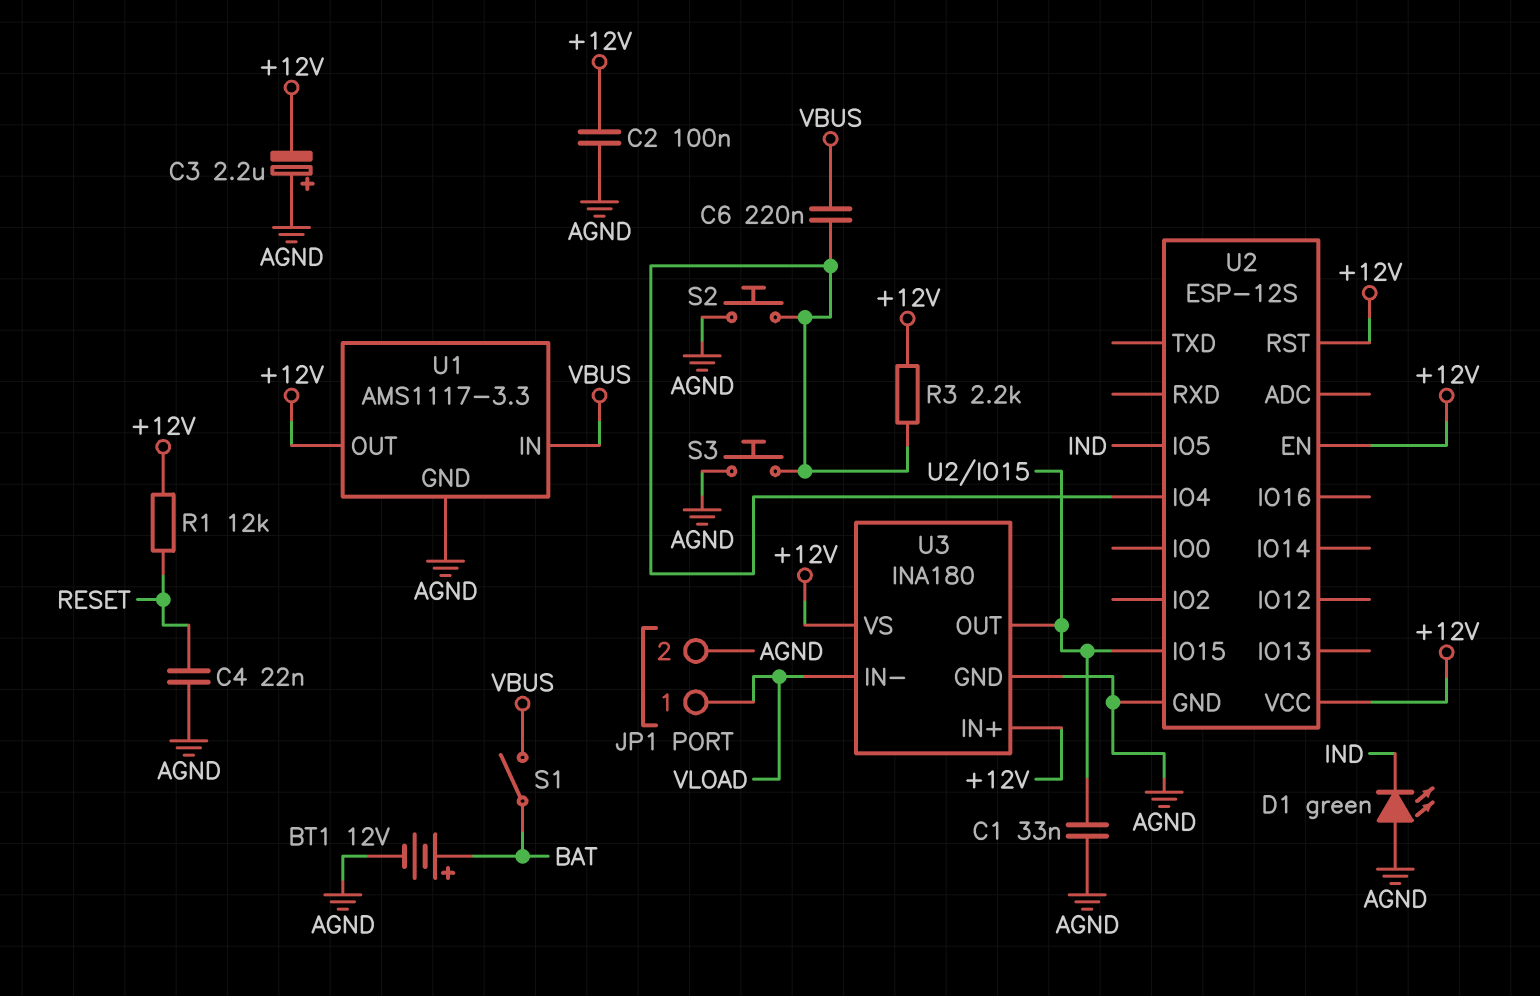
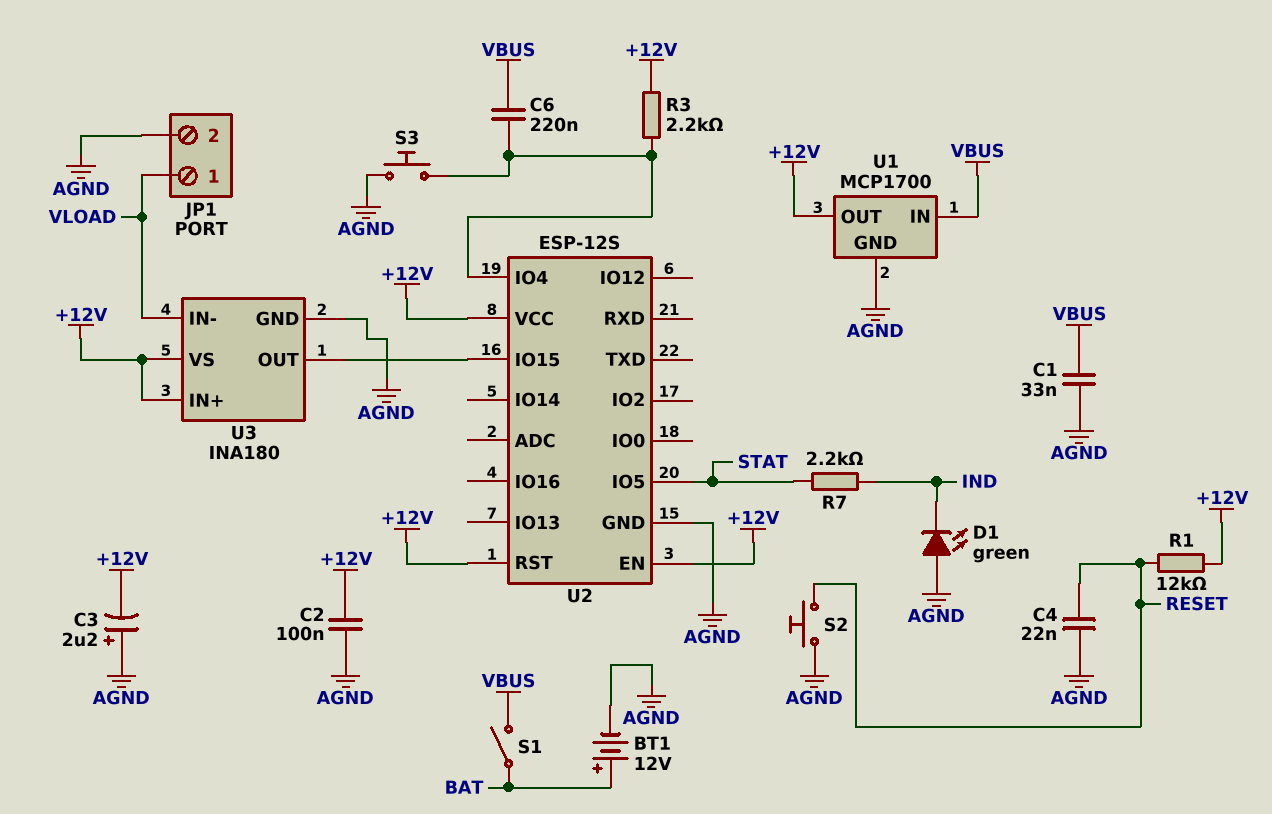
C1: 33nF (AGND, U2/IO15) -> 33nF (AGND, VBUS)
R7: none -> 2.2k (IND, STAT)
S2: button (AGND, U2/IO4) -> button (AGND, RESET)
U1: AMS1117-3.3 -> MCP1700
U2 pin IO5: IND -> STAT

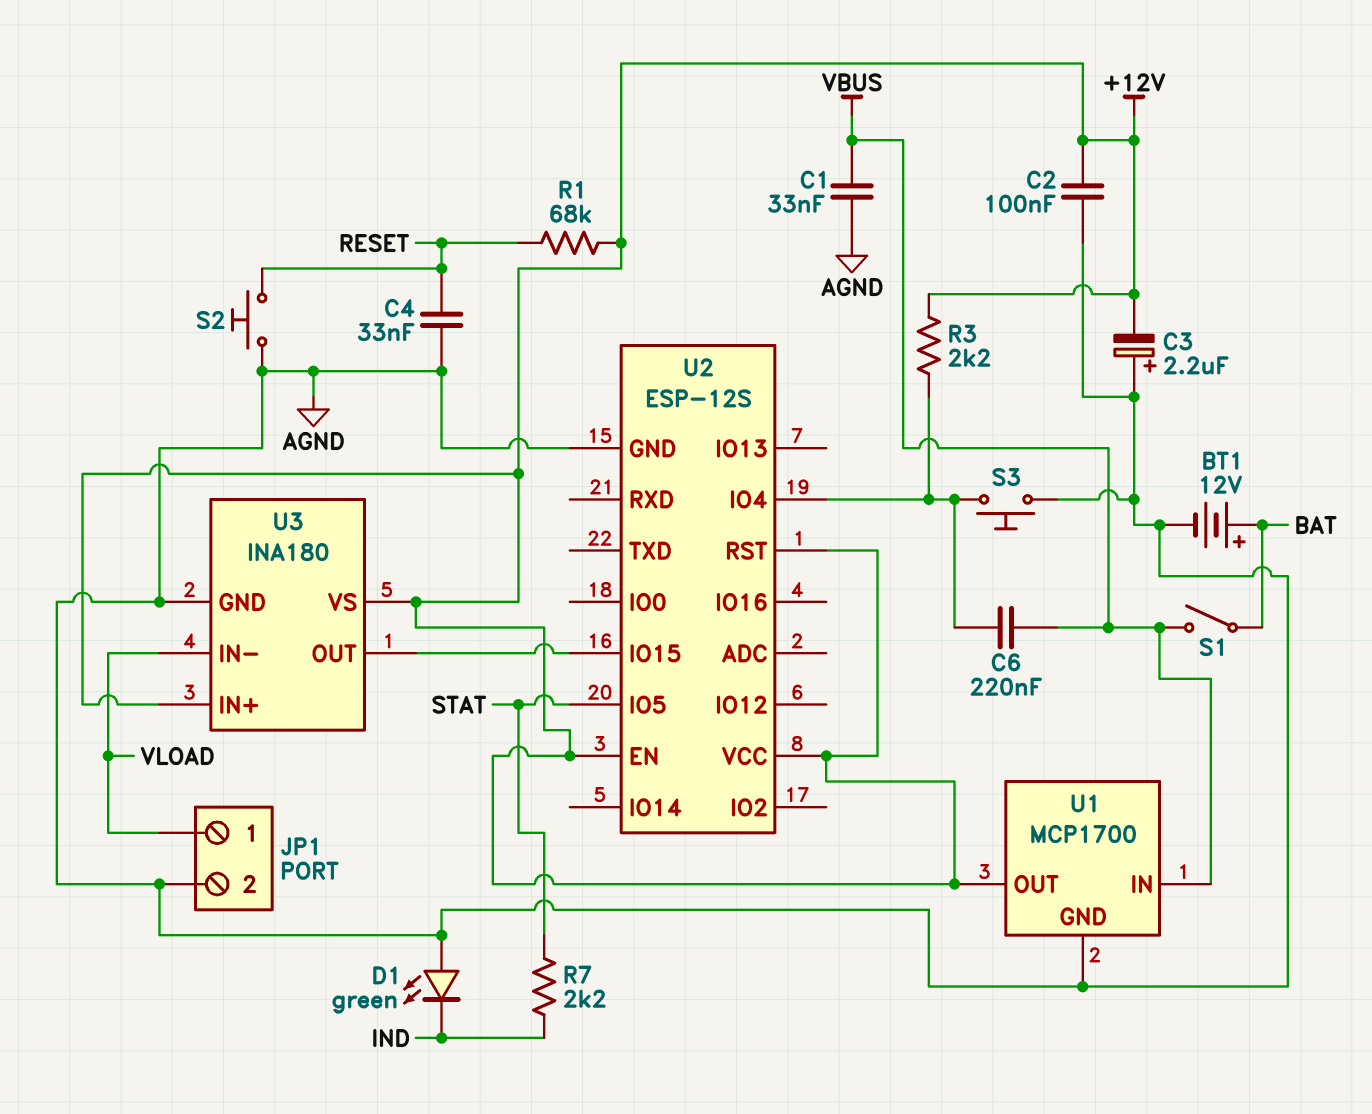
C4: 22nF (AGND, RESET) -> 33nF (AGND, RESET)
R1: 12k (+12V, RESET) -> 68k (+12V, RESET)

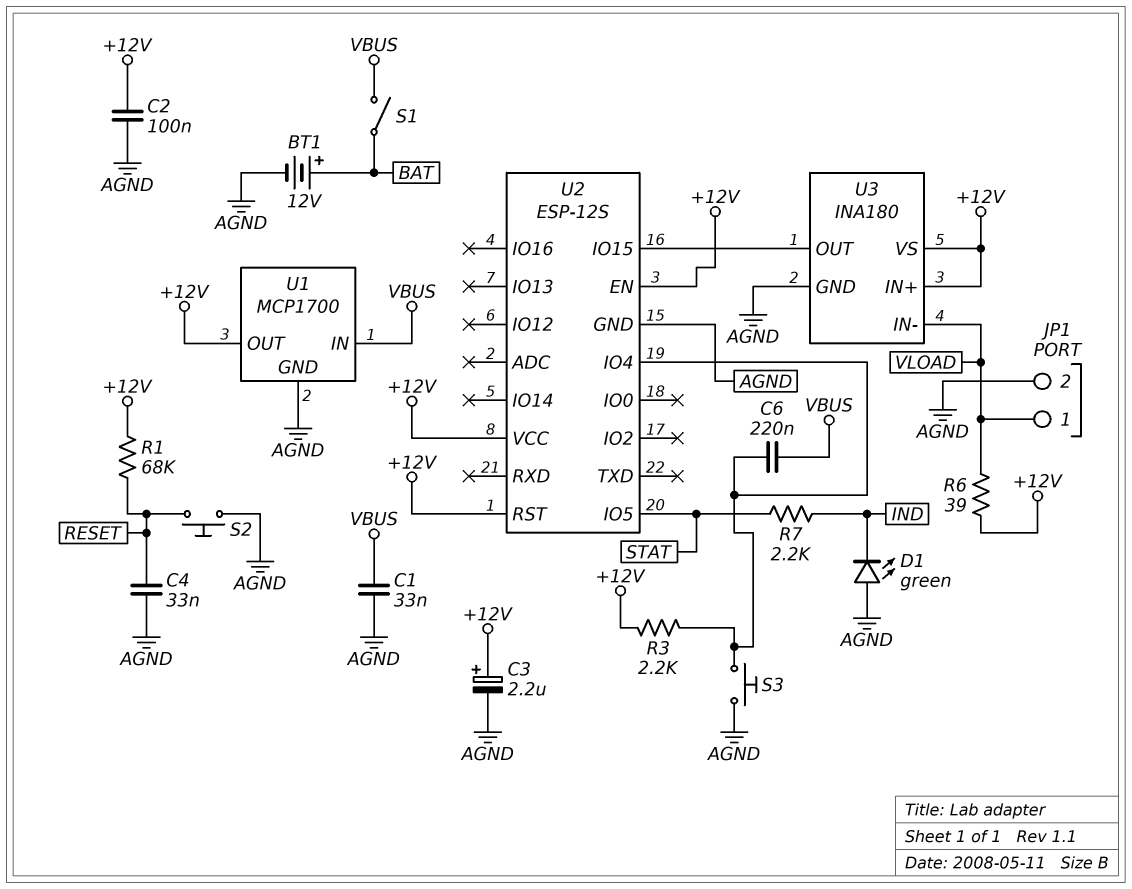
C3: 2.2uF (plus AGND, minus +12V) -> 2.2uF (plus +12V, minus AGND)
R6: none -> 39 (+12V, VLOAD)

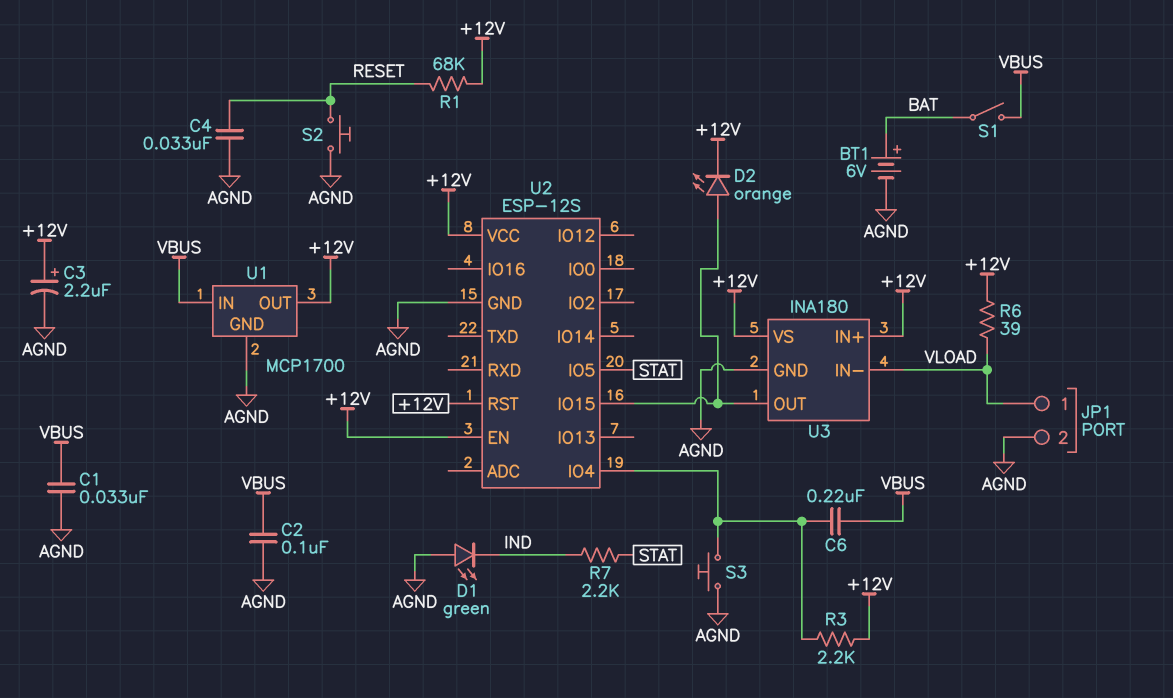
BT1: 12V (plus BAT, minus AGND) -> 6V (plus BAT, minus AGND)
C2: 100nF (+12V, AGND) -> 100nF (AGND, VBUS)
D2: none -> LED orange (A U2/IO15, K +12V)

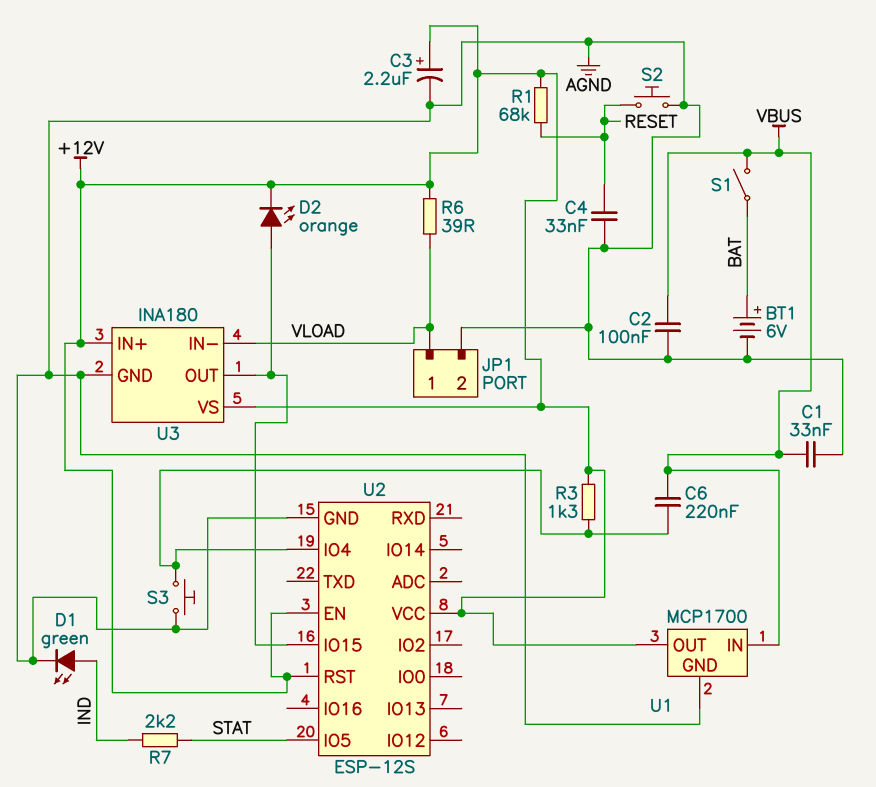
D1: LED green (A AGND, K IND) -> LED green (A IND, K AGND)
R3: 2.2k (+12V, U2/IO4) -> 1.3k (+12V, U2/IO4)

